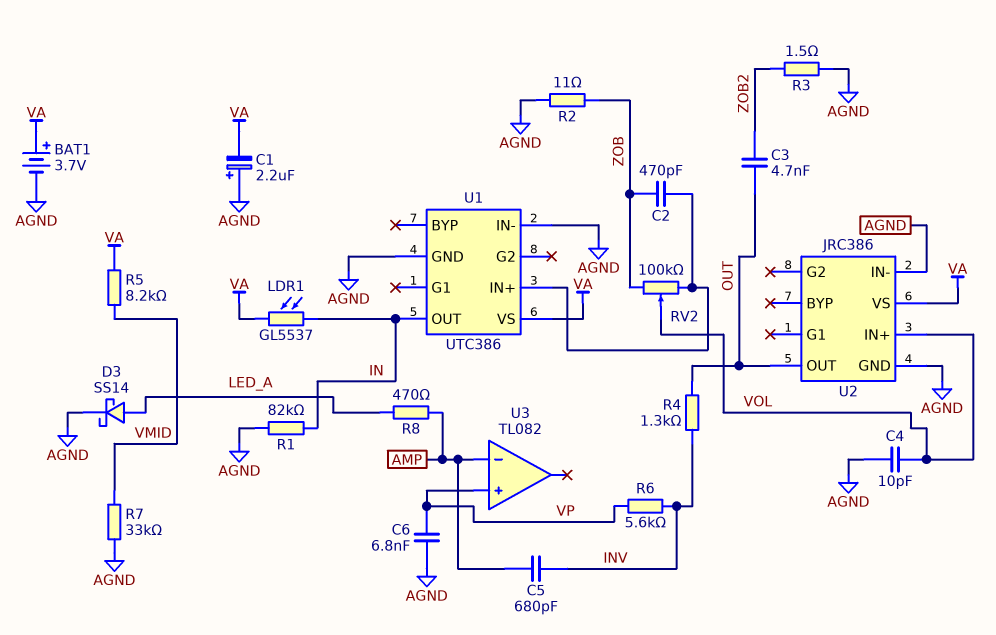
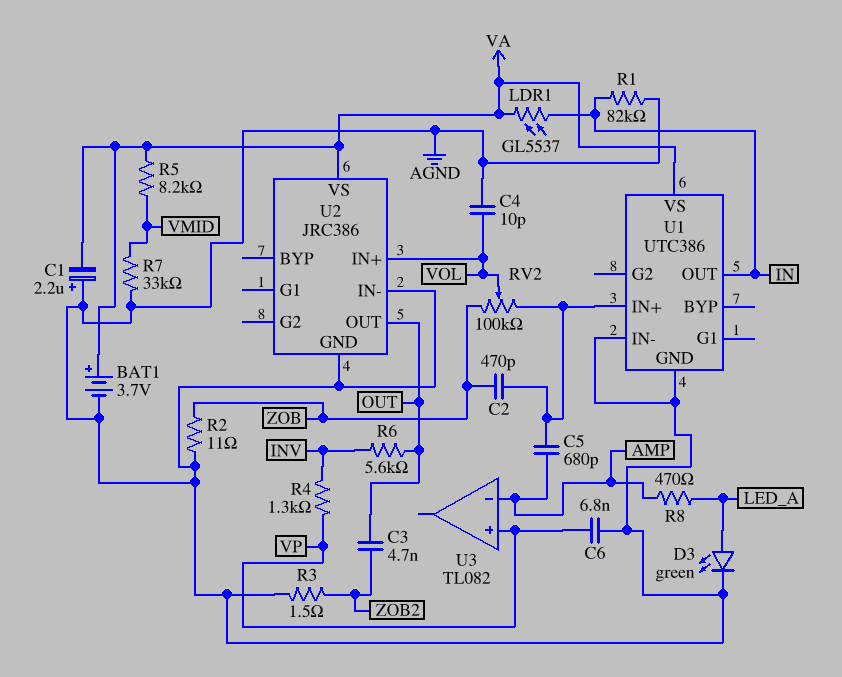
C5: 680pF (AMP, INV) -> 680pF (AMP, U1/IN+)
D3: schottky SS14 (A LED_A, K AGND) -> LED green (A LED_A, K AGND)
R4: 1.3k (INV, OUT) -> 1.3k (INV, VP)
R6: 5.6k (INV, VP) -> 5.6k (INV, OUT)

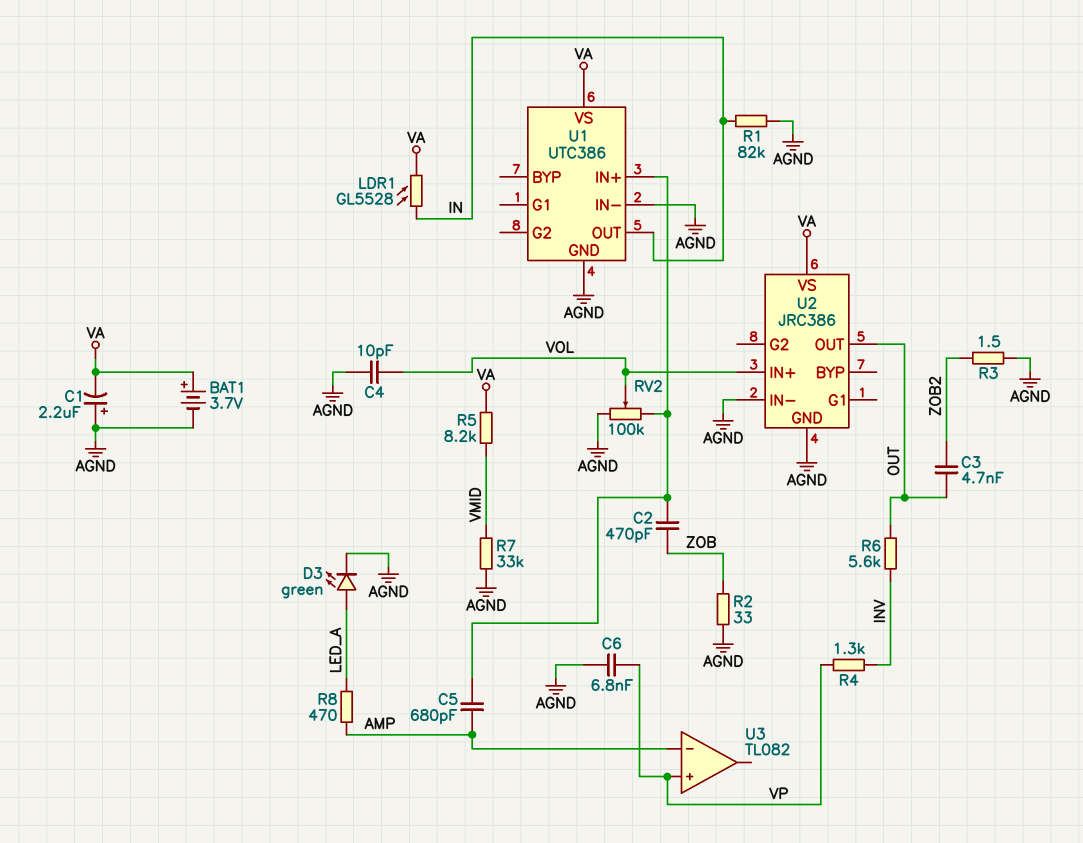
LDR1: GL5537 (IN, VA) -> GL5528 (IN, VA)
R2: 11 (AGND, ZOB) -> 33 (AGND, ZOB)
RV2: 100k (U1/IN+, ZOB, wiper VOL) -> 100k (AGND, U1/IN+, wiper VOL)

